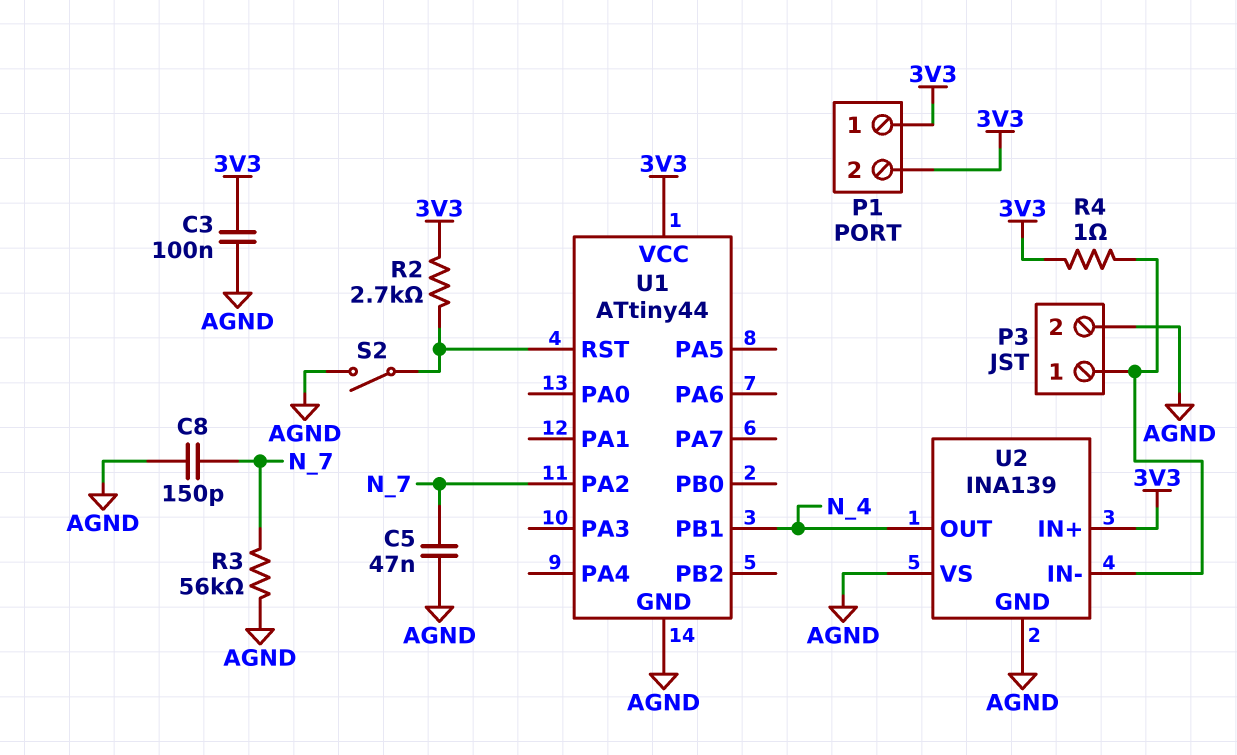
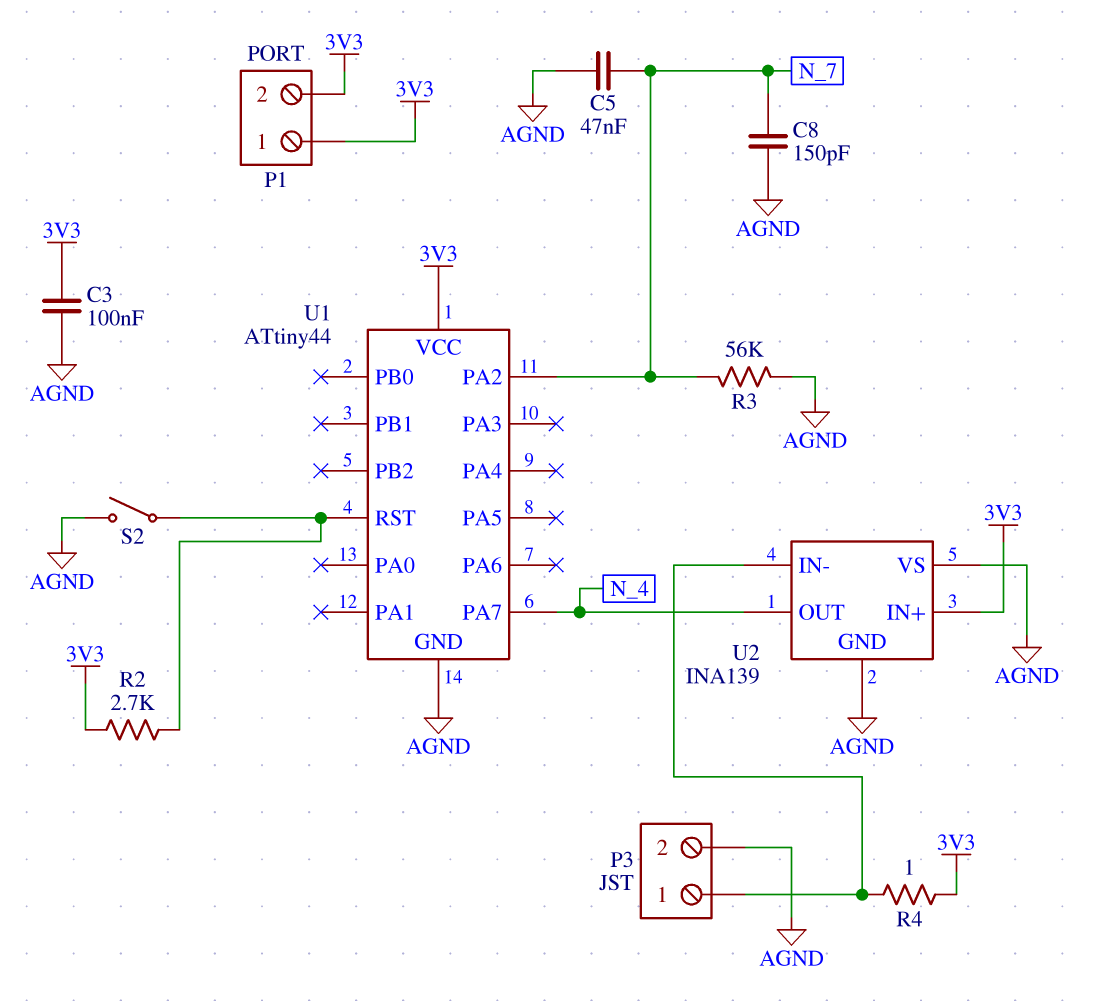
U1 pin PA7: none -> N_4
U1 pin PB1: N_4 -> none

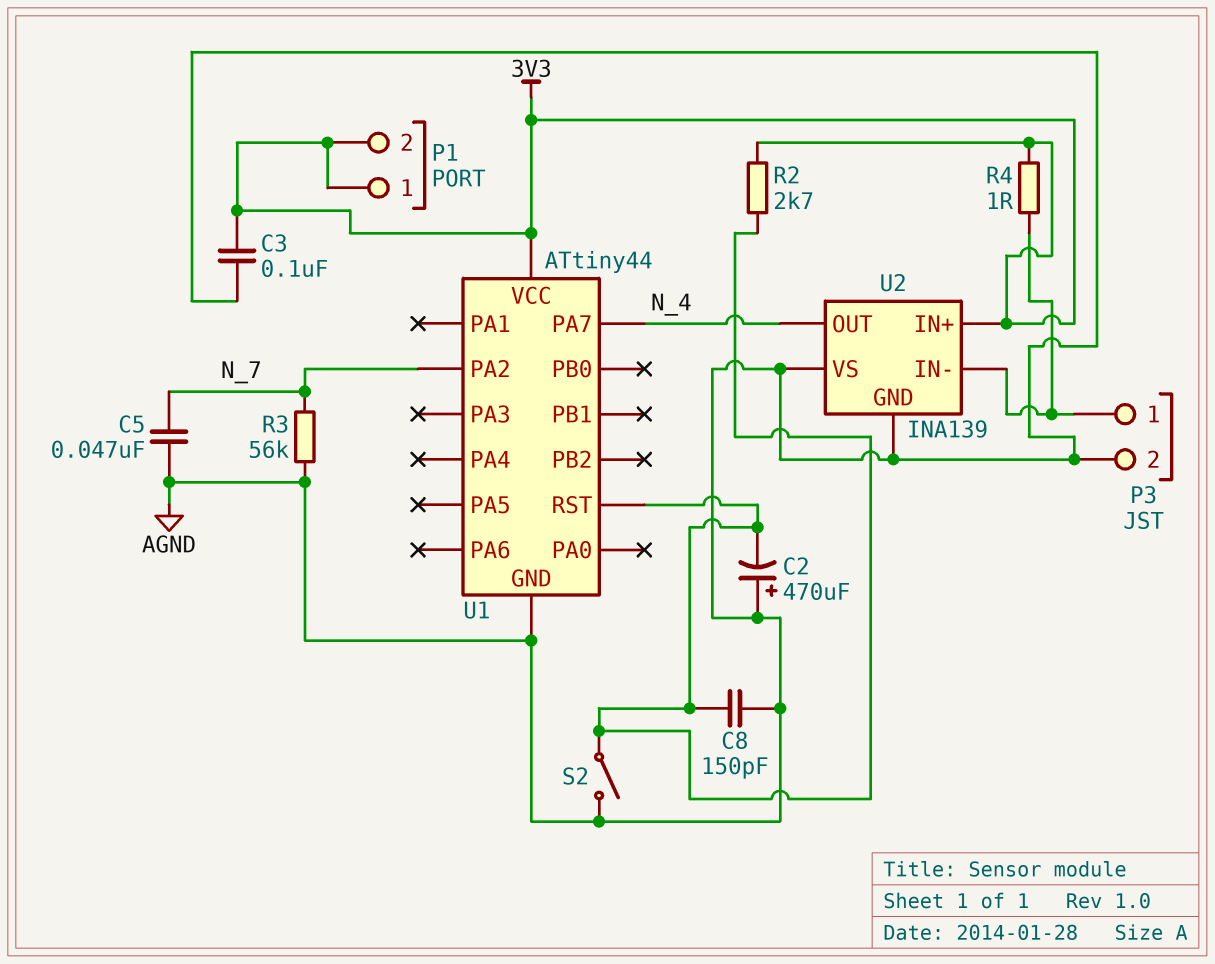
C2: none -> 470uF (plus AGND, minus U1/RST)
C8: 150pF (AGND, N_7) -> 150pF (AGND, U1/RST)

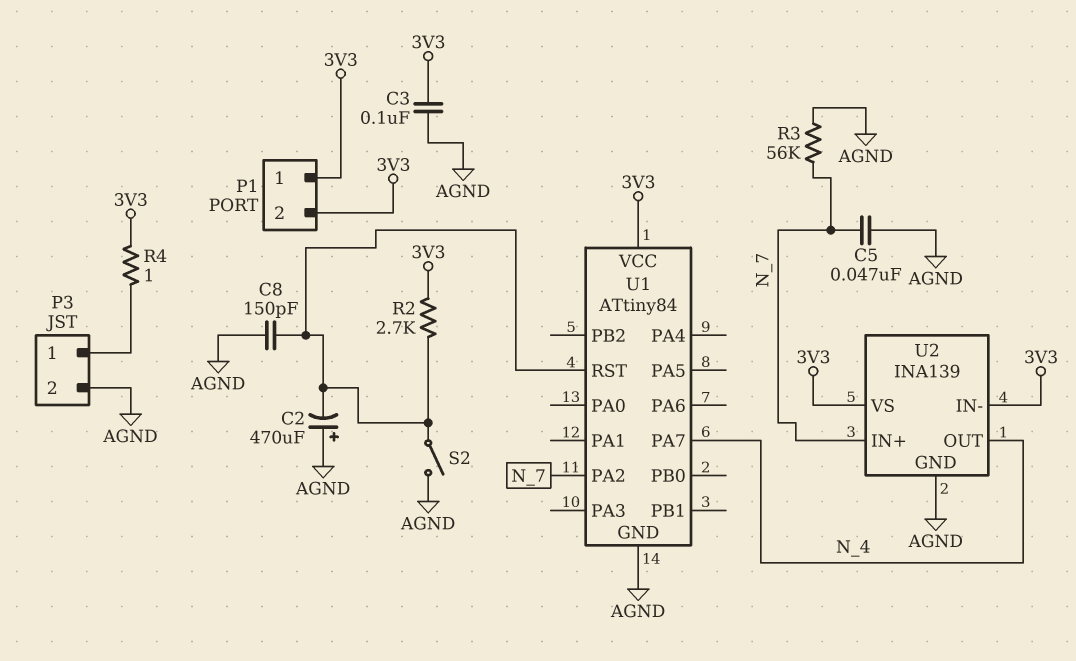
U1: ATtiny44 -> ATtiny84
U2 pin IN+: 3V3 -> N_7
U2 pin IN-: P3/1 -> 3V3
U2 pin VS: AGND -> 3V3

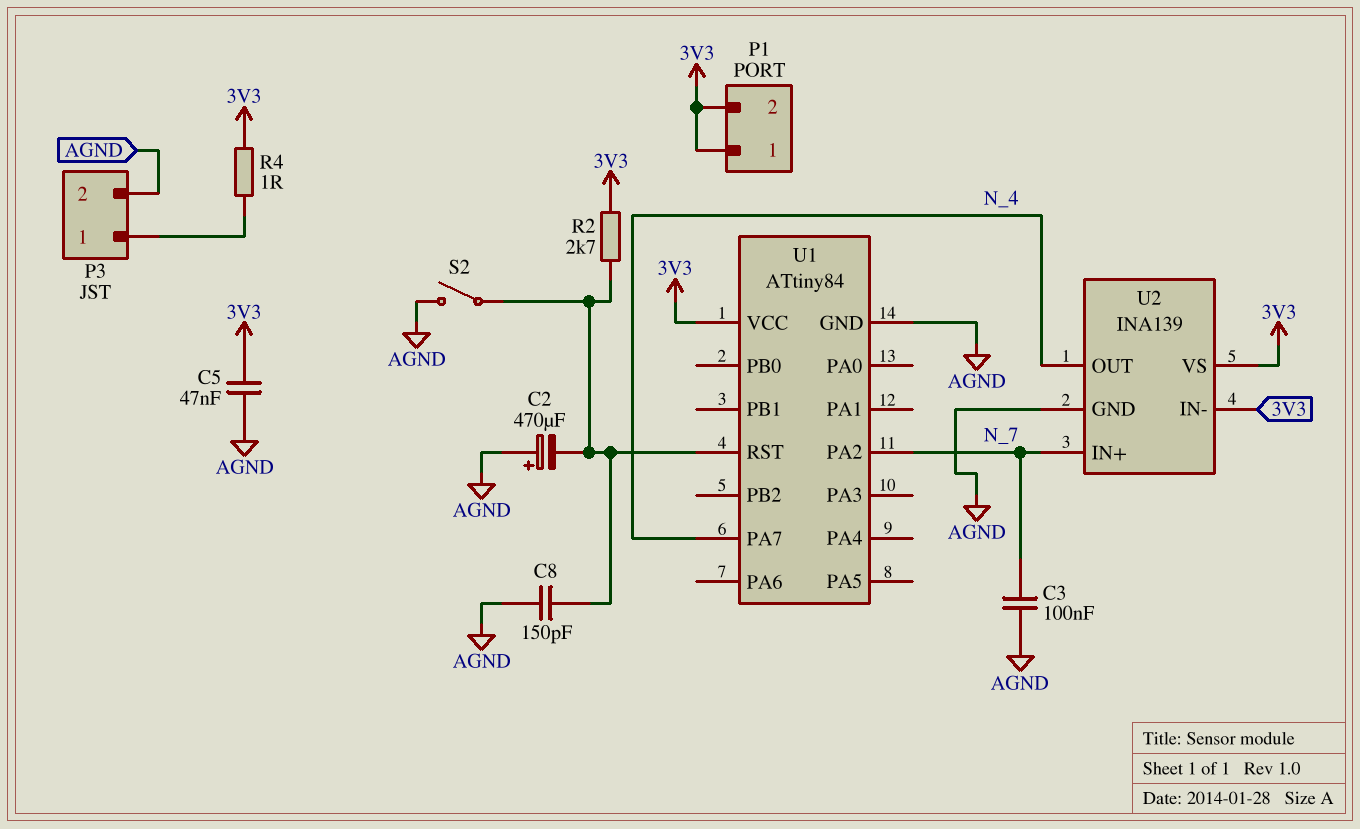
C3: 100nF (3V3, AGND) -> 100nF (AGND, N_7)
C5: 47nF (AGND, N_7) -> 47nF (3V3, AGND)
R3: 56k (AGND, N_7) -> none

